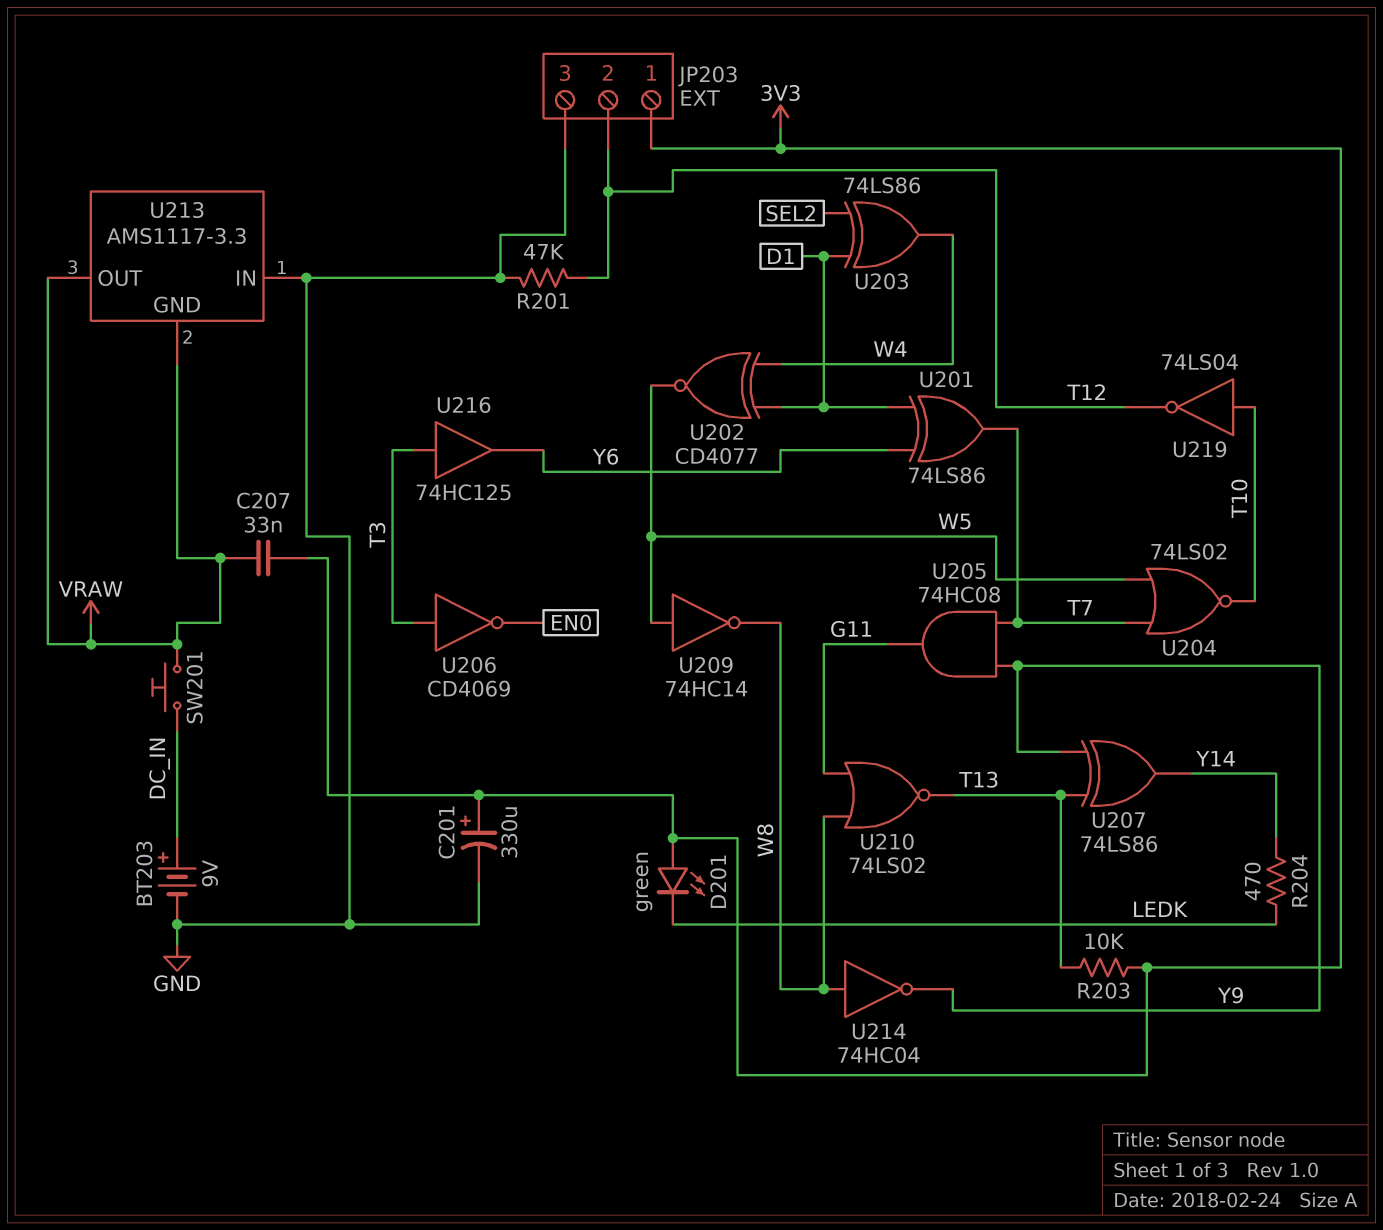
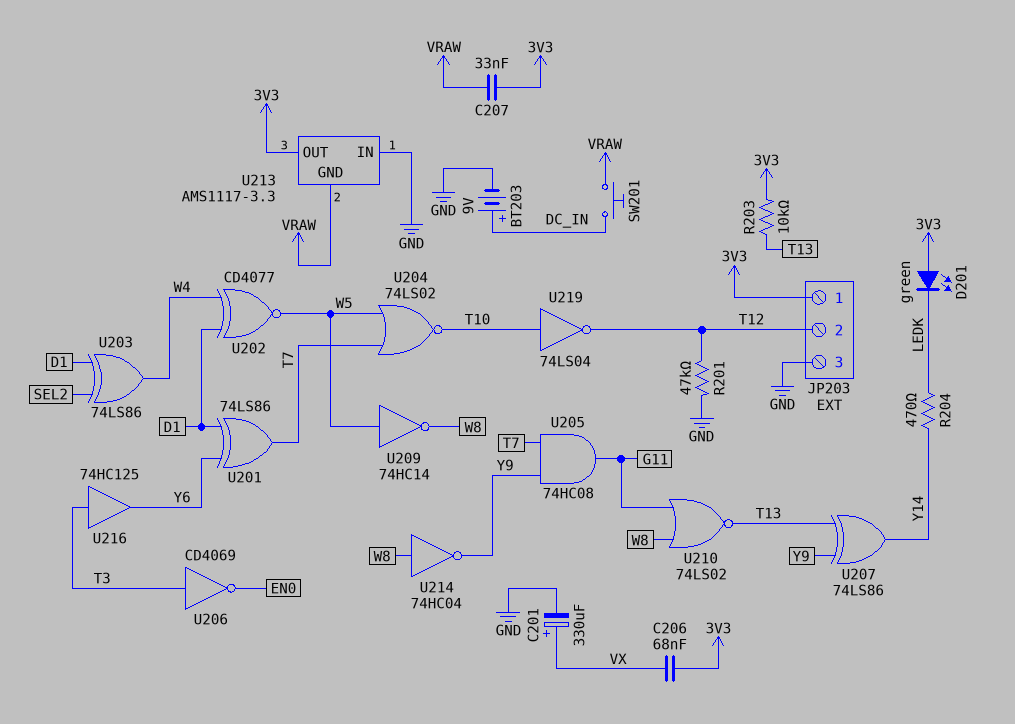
C201: 330uF (plus 3V3, minus GND) -> 330uF (plus VX, minus GND)
C206: none -> 68nF (3V3, VX)
U213 pin OUT: VRAW -> 3V3

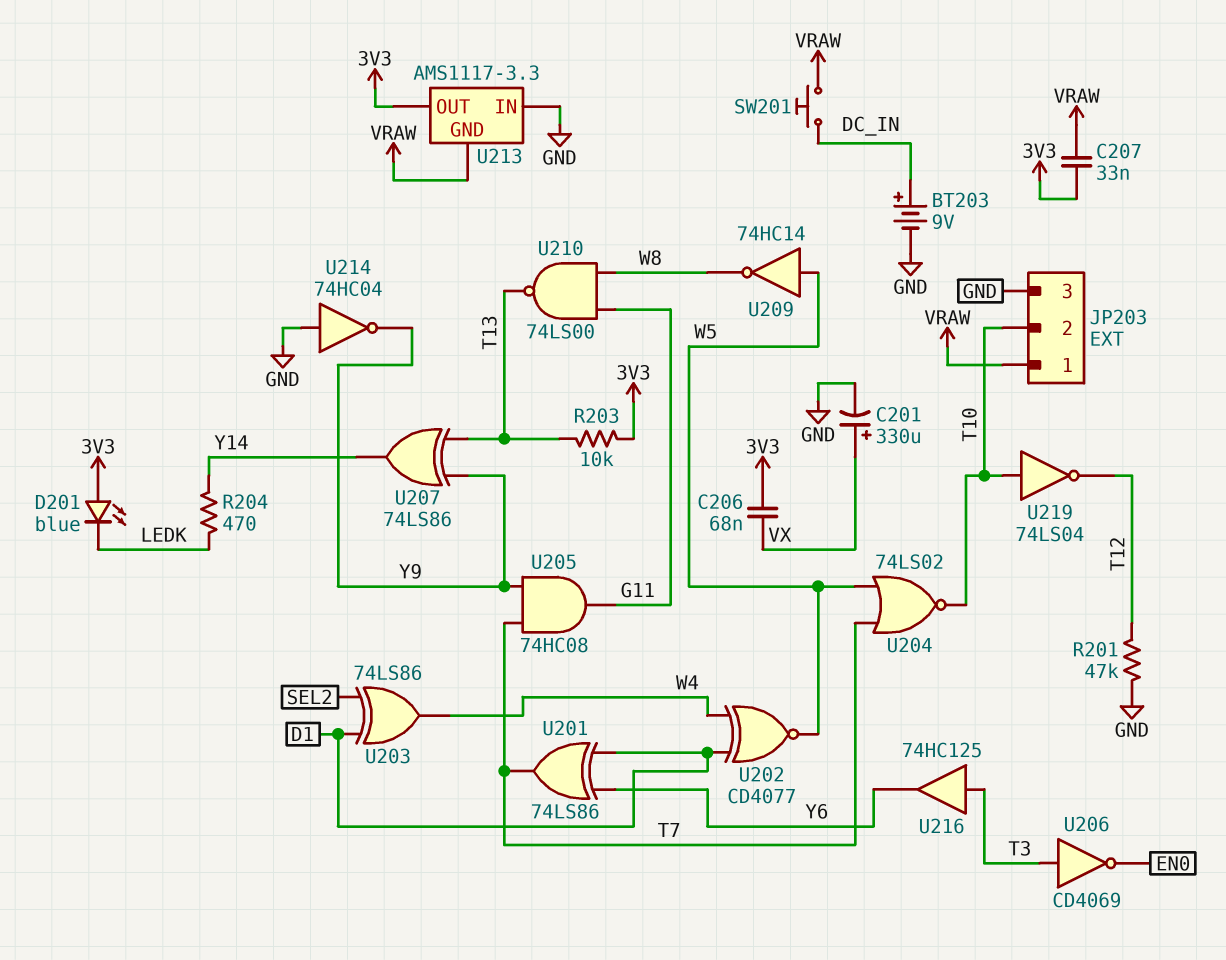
D201: LED green (A 3V3, K LEDK) -> LED blue (A 3V3, K LEDK)
JP203 pin 1: 3V3 -> VRAW
JP203 pin 2: T12 -> T10
U210: NOR 74LS02 (in G11, in W8, out T13) -> NAND 74LS00 (in G11, in W8, out T13)
U214: NOT 74HC04 (in W8, out Y9) -> NOT 74HC04 (in GND, out Y9)

